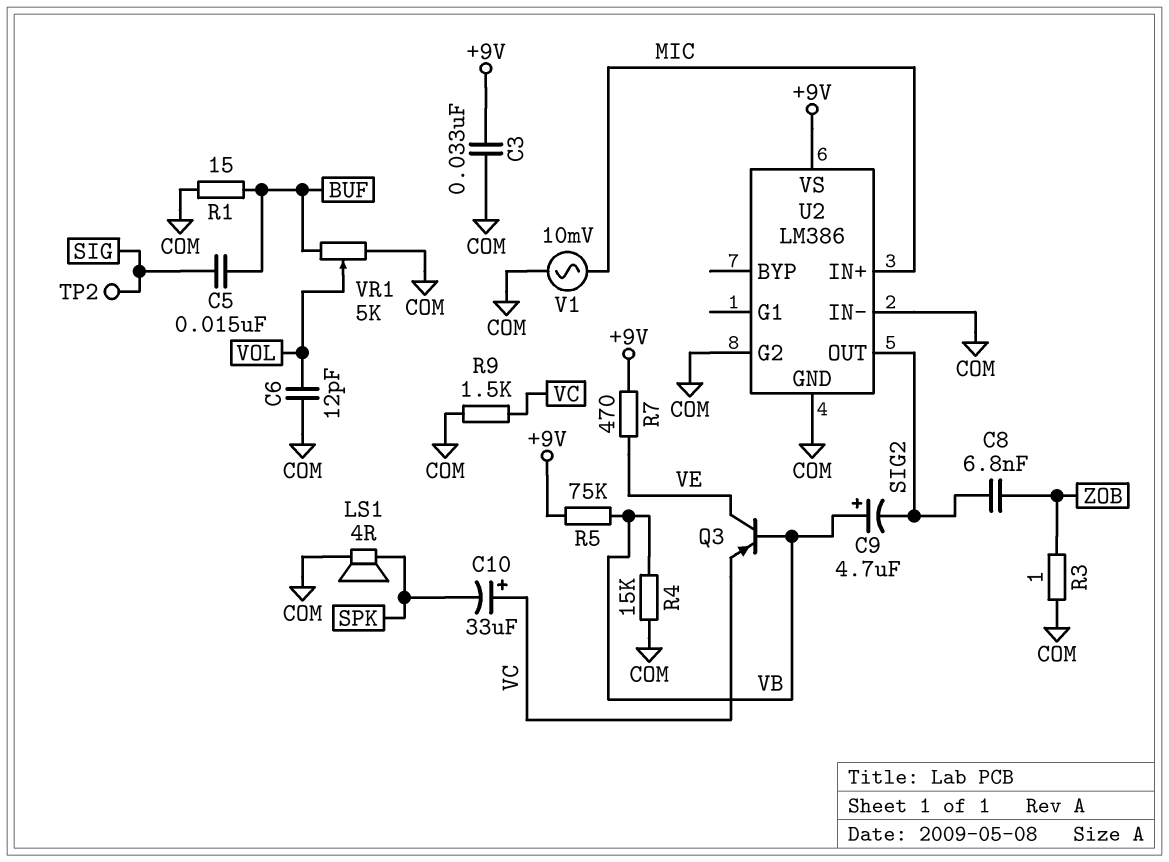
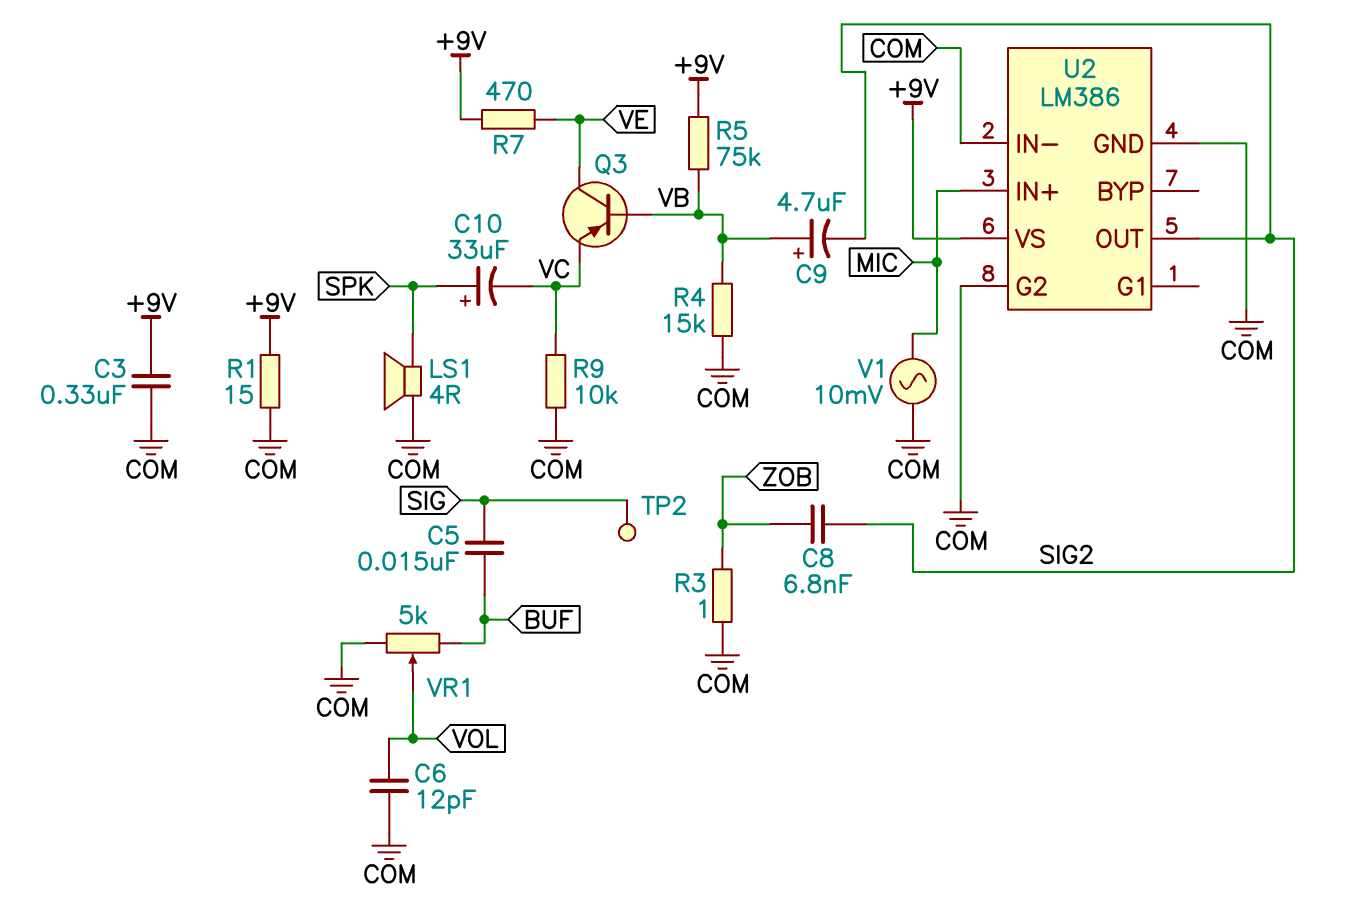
C3: 33nF (+9V, COM) -> 330nF (+9V, COM)
C10: 33uF (plus VC, minus SPK) -> 33uF (plus SPK, minus VC)
R1: 15 (BUF, COM) -> 15 (+9V, COM)
R9: 1.5k (COM, VC) -> 10k (COM, VC)

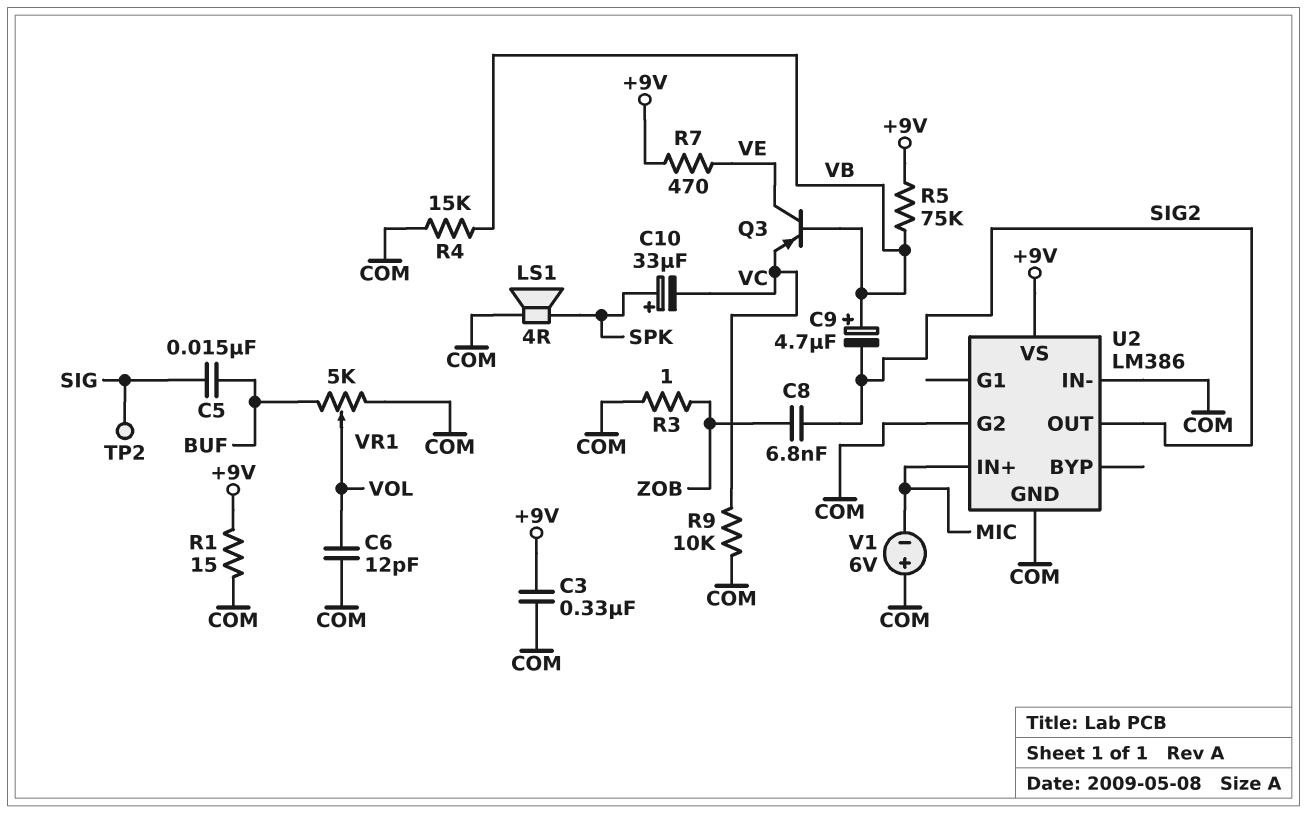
V1: AC 10mV (COM, MIC) -> 6V (plus COM, minus MIC)

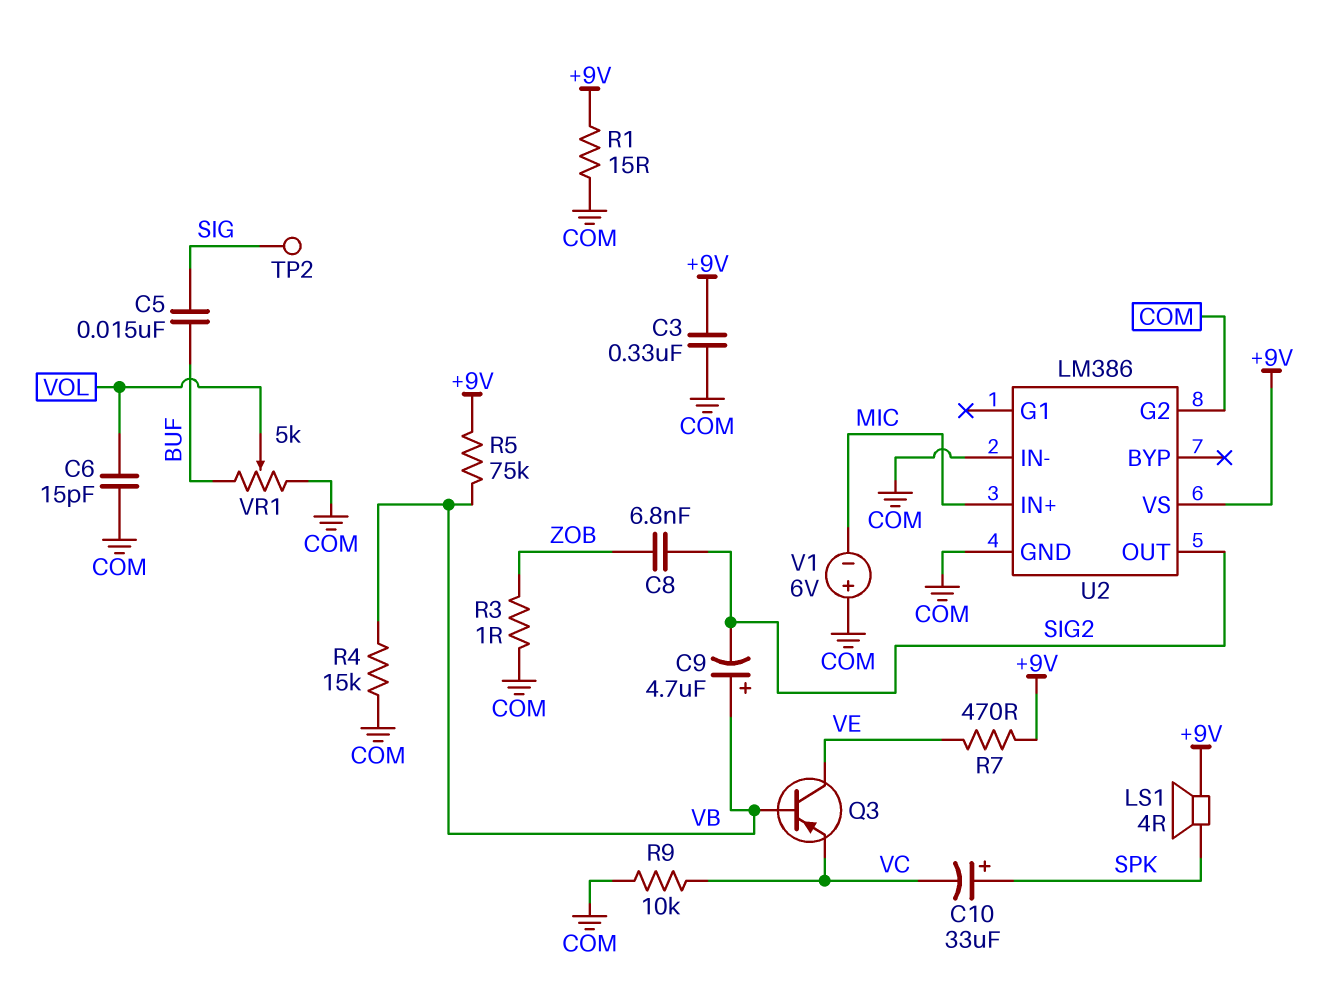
C6: 12pF (COM, VOL) -> 15pF (COM, VOL)
LS1: speaker 4R (COM, SPK) -> speaker 4R (+9V, SPK)

